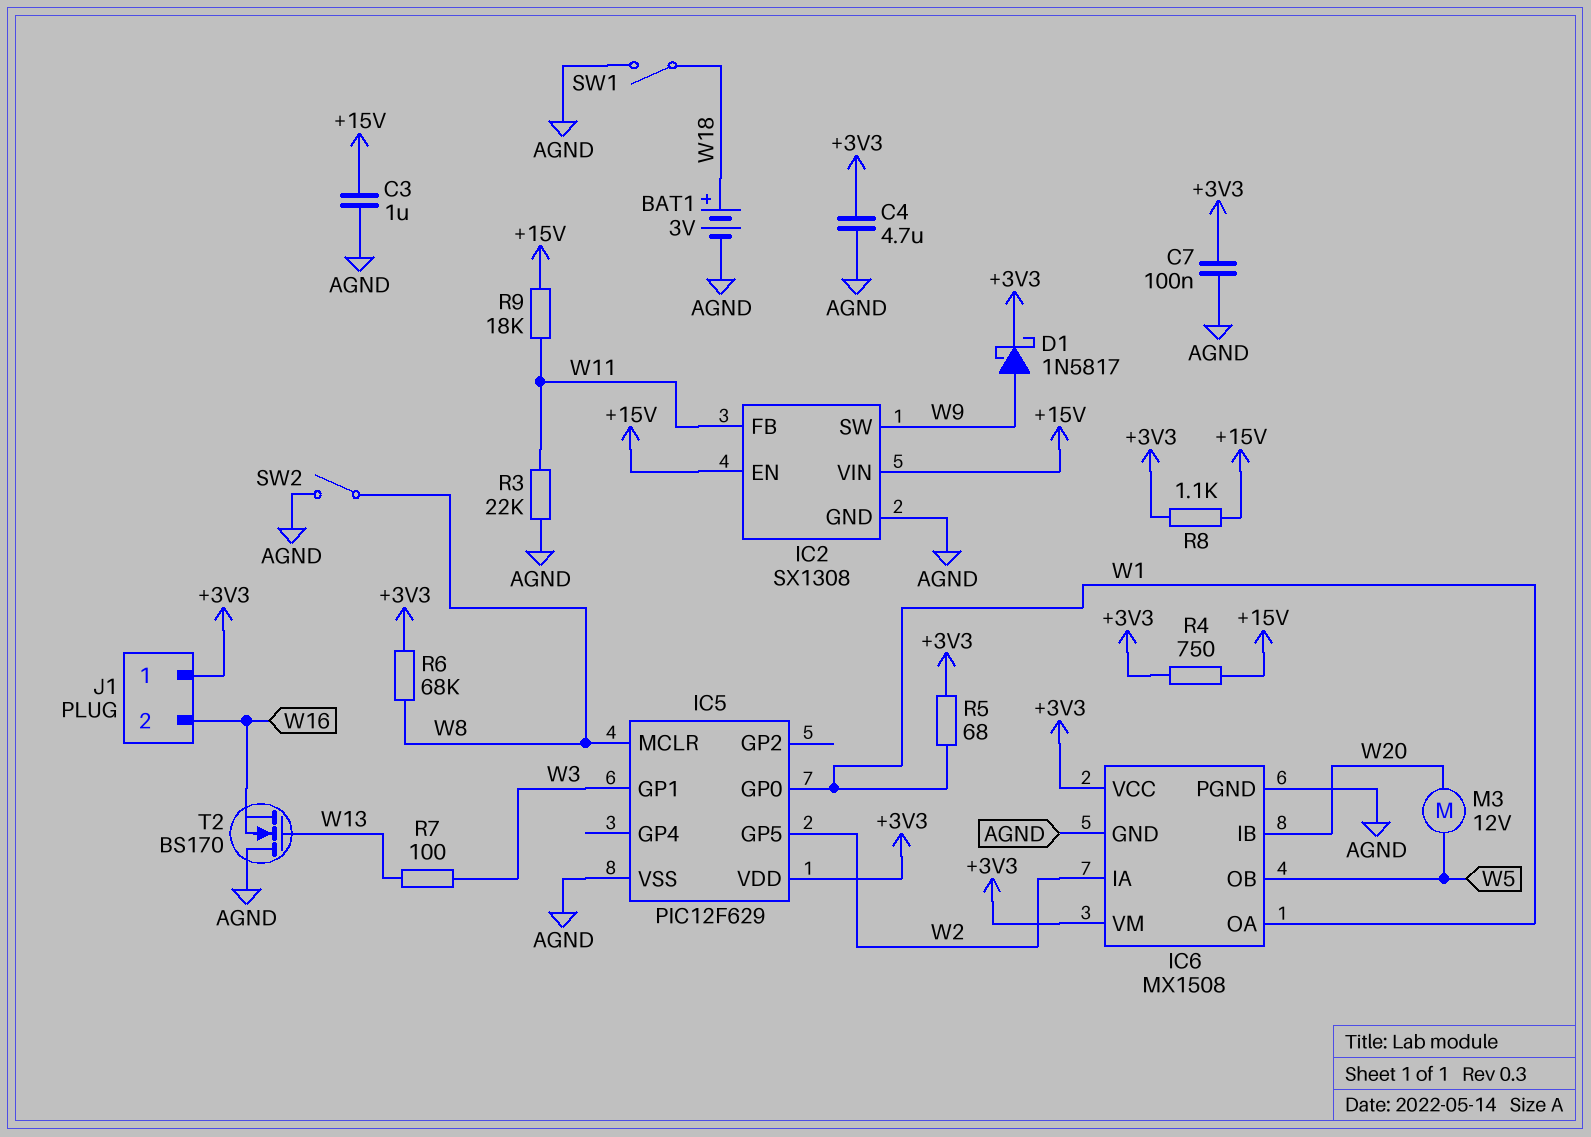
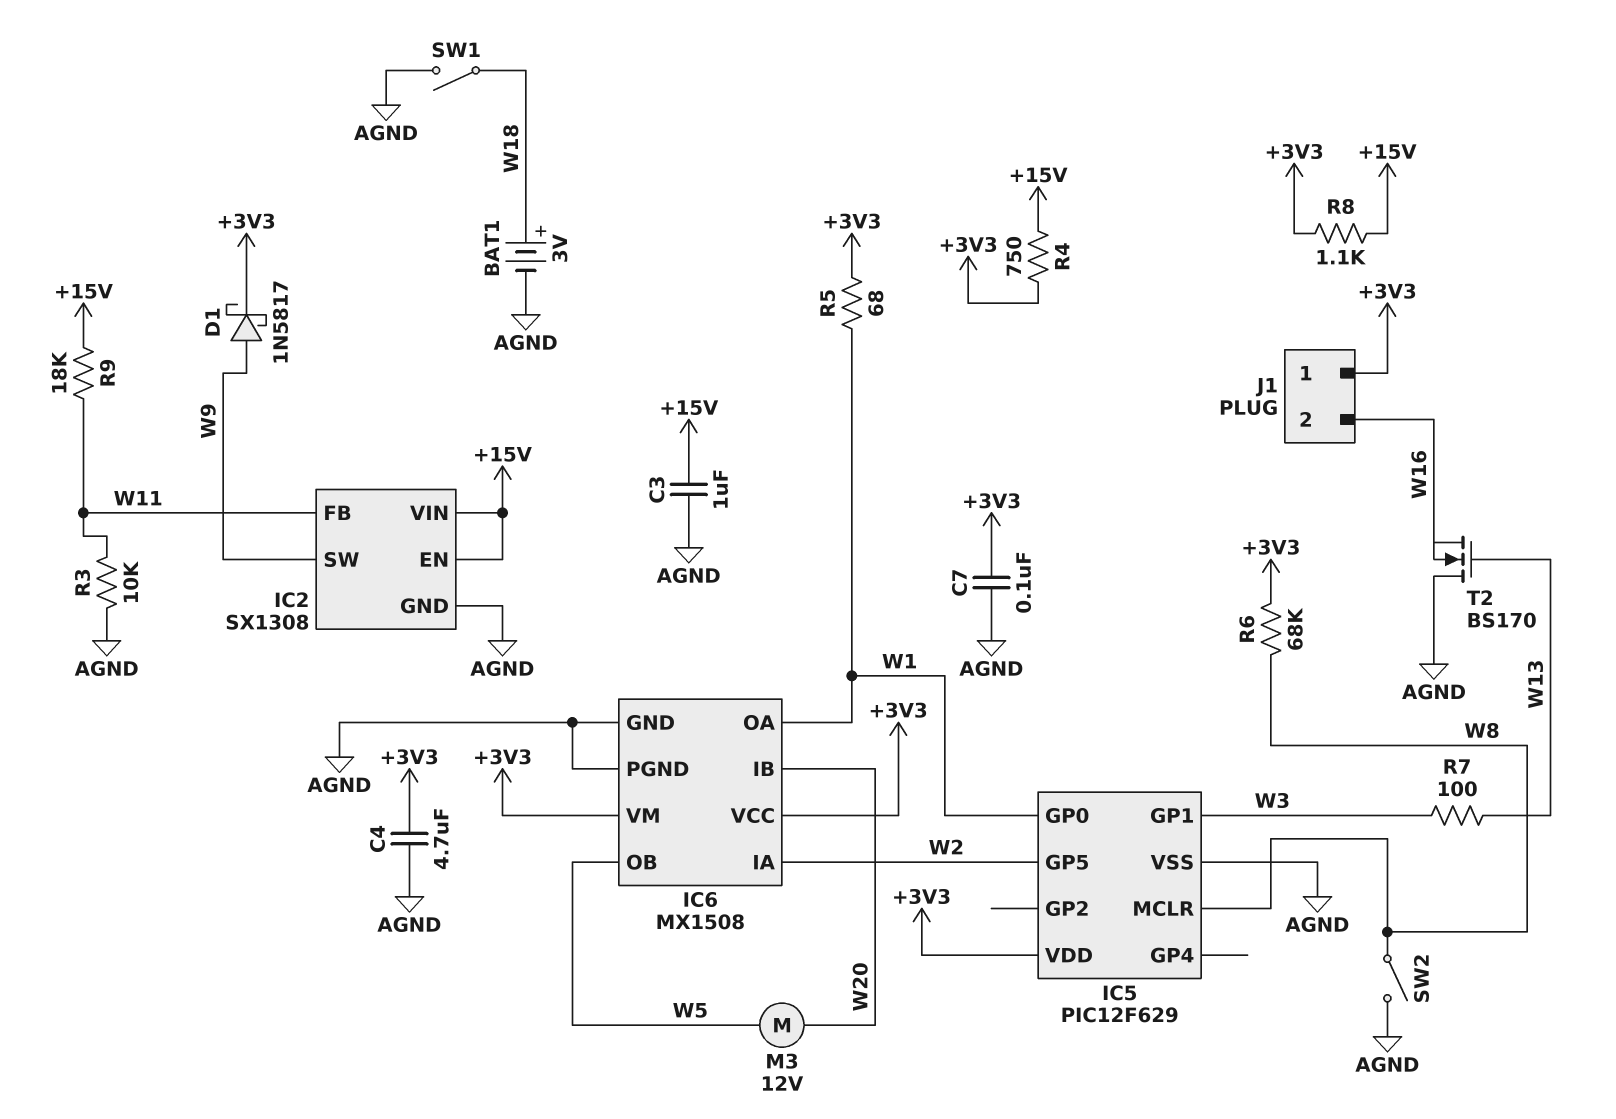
R3: 22k (AGND, W11) -> 10k (AGND, W11)

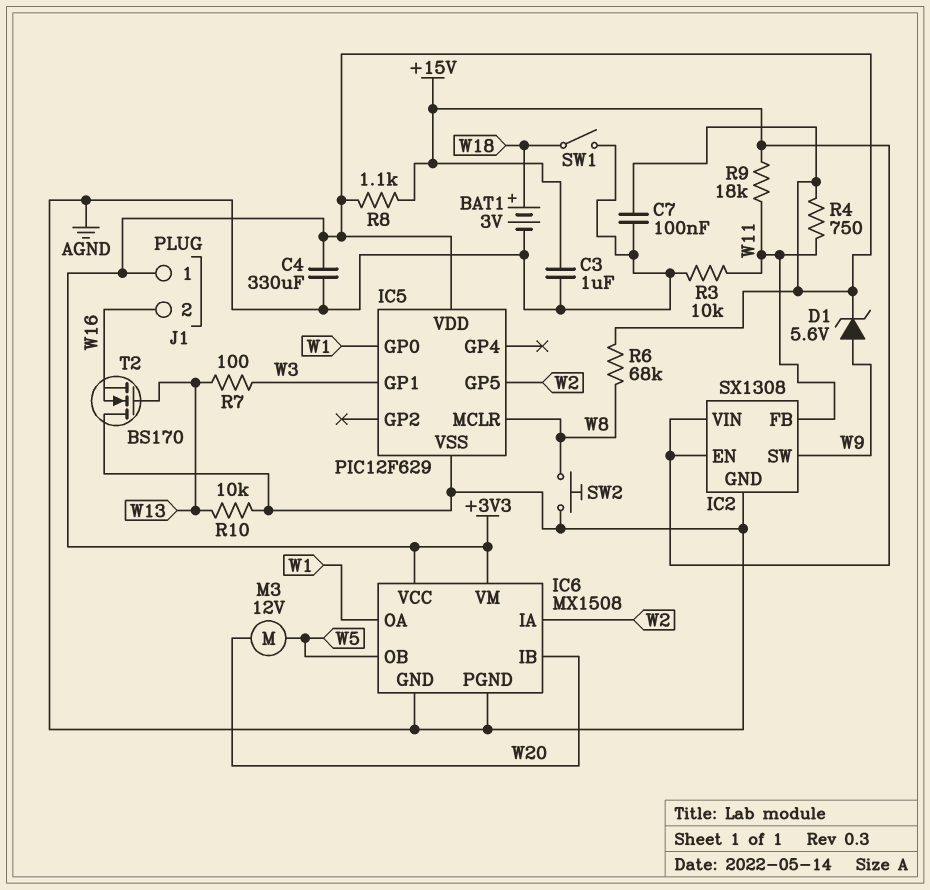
C4: 4.7uF (+3V3, AGND) -> 330uF (+3V3, AGND)
D1: schottky 1N5817 (A W9, K +3V3) -> zener 5.6V (A W9, K +3V3)
R4: 750 (+3V3, +15V) -> 750 (+3V3, W11)
R5: 68 (+3V3, W1) -> none
R10: none -> 10k (AGND, W13)
SW2: switch (AGND, W8) -> button (AGND, W8)

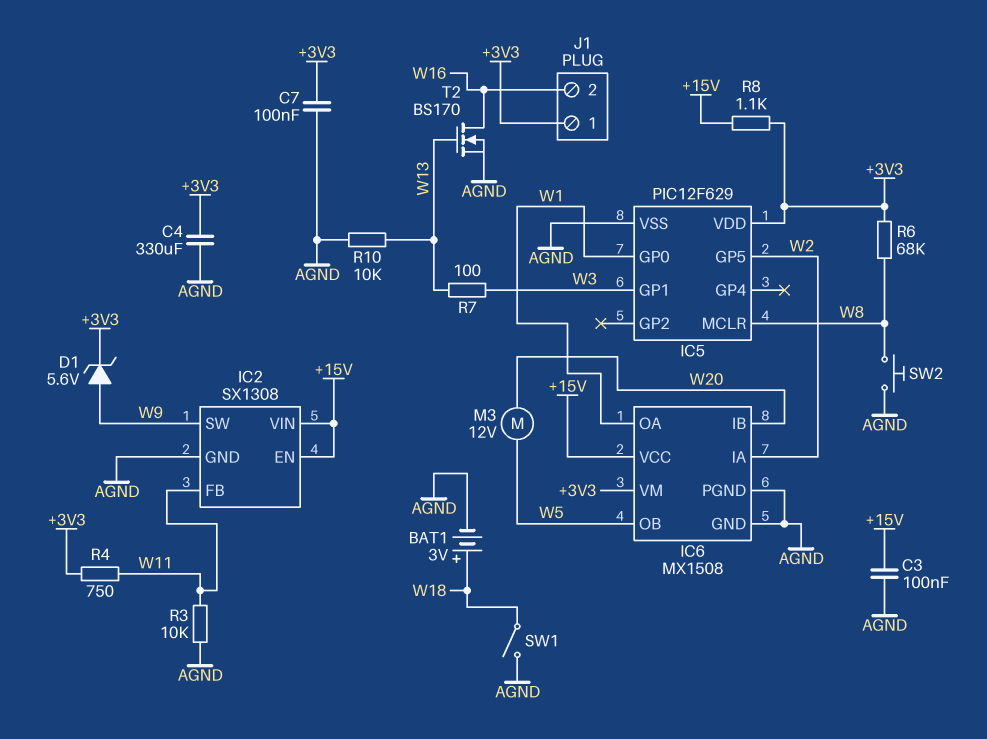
C3: 1uF (+15V, AGND) -> 100nF (+15V, AGND)
IC6 pin VCC: +3V3 -> +15V
R9: 18k (+15V, W11) -> none
T2: NMOS BS170 (G W13, D AGND, S W16) -> NMOS BS170 (G W13, D W16, S AGND)

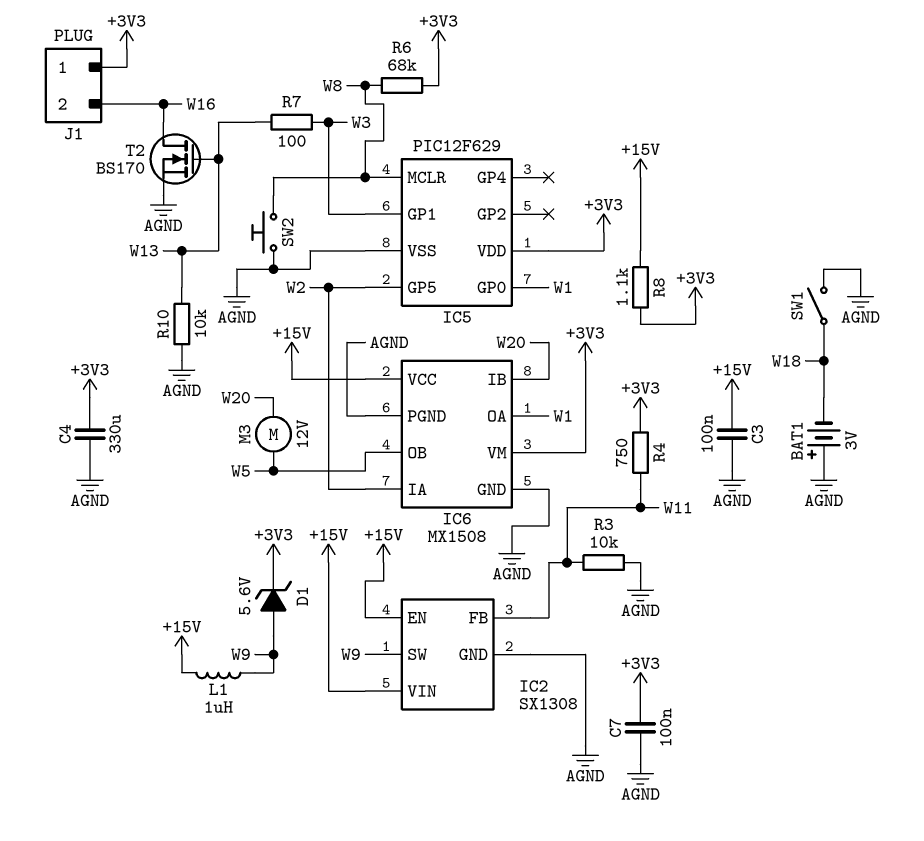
BAT1: 3V (plus W18, minus AGND) -> 3V (plus AGND, minus W18)
L1: none -> 1uH (+15V, W9)

